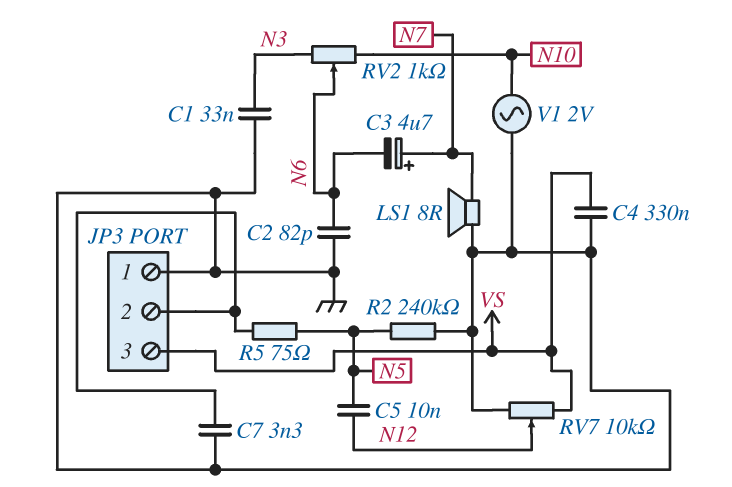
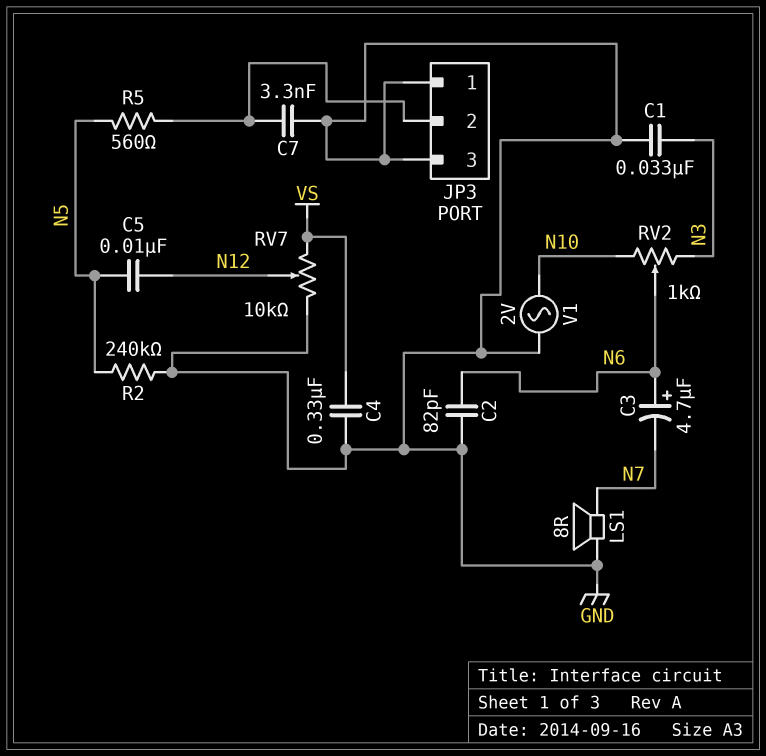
C3: 4.7uF (plus N7, minus N6) -> 4.7uF (plus N6, minus N7)
JP3 pin 3: VS -> GND
R5: 75 (JP3/2, N5) -> 560 (JP3/2, N5)

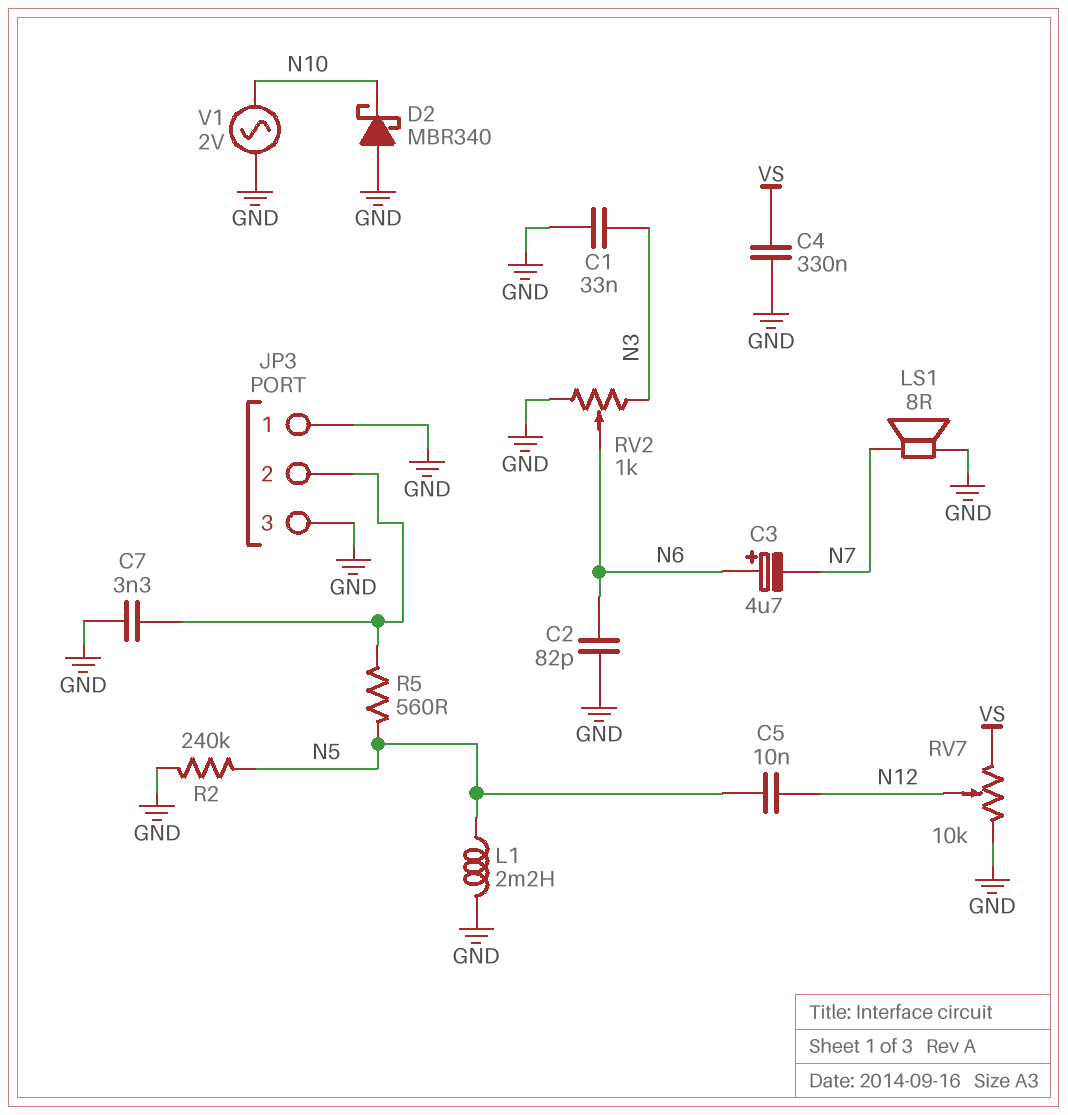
D2: none -> schottky MBR340 (A GND, K N10)
L1: none -> 2.2mH (GND, N5)
RV2: 1k (N3, N10, wiper N6) -> 1k (GND, N3, wiper N6)

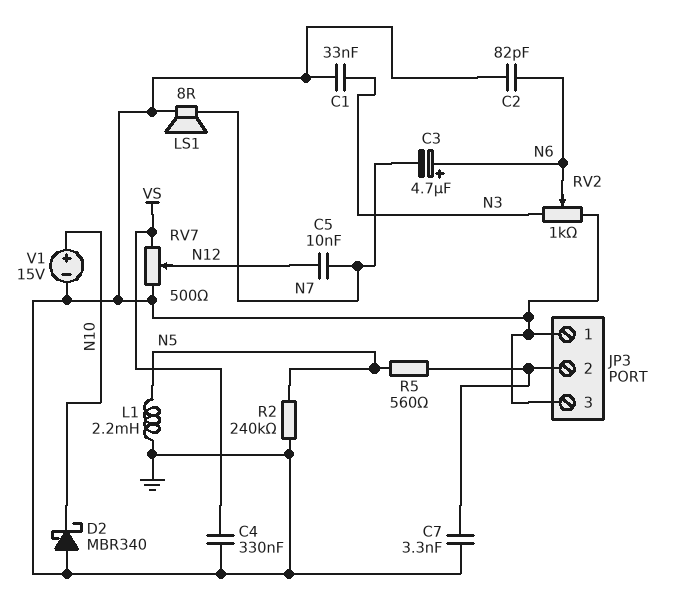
C5: 10nF (N5, N12) -> 10nF (N7, N12)
RV7: 10k (GND, VS, wiper N12) -> 500 (GND, VS, wiper N12)
V1: AC 2V (GND, N10) -> 15V (plus N10, minus GND)

